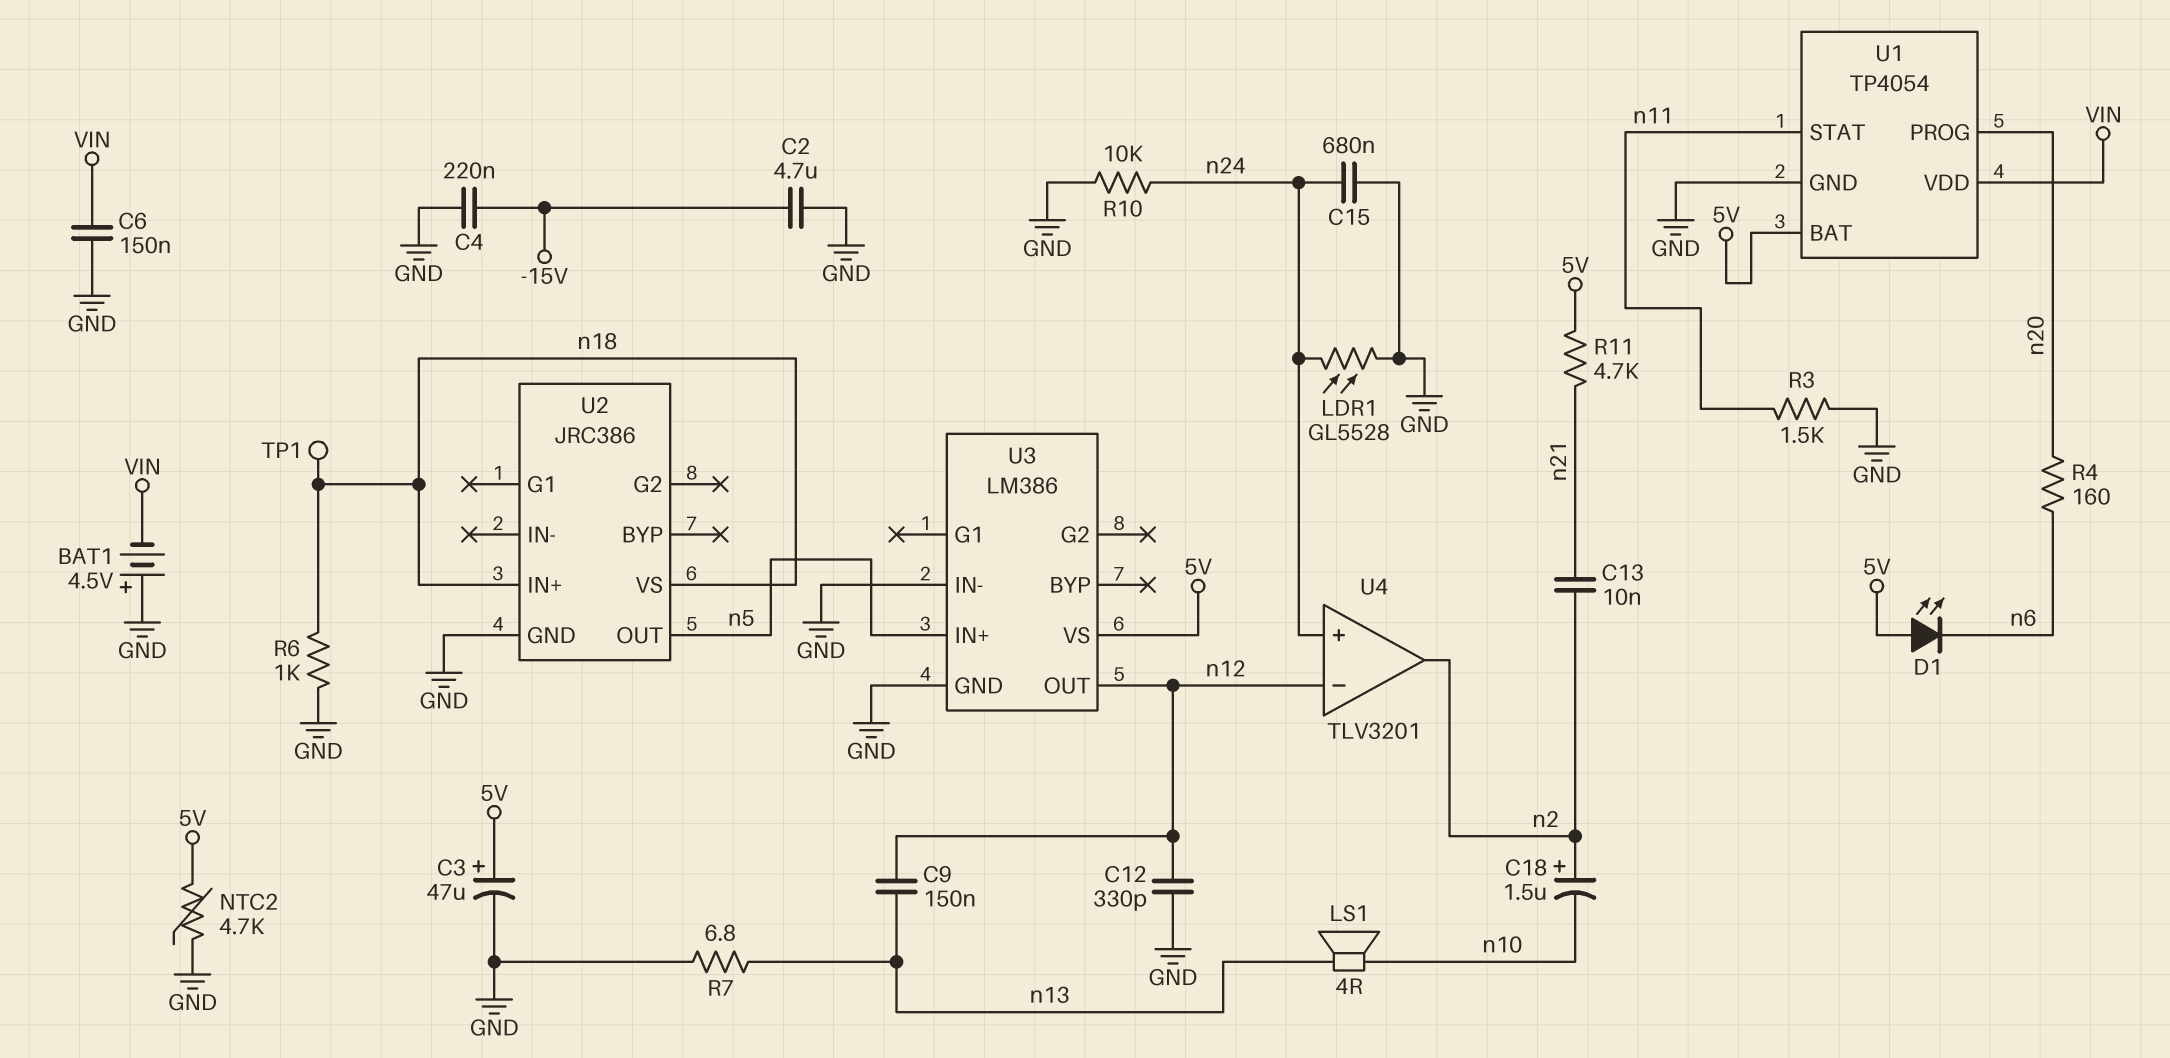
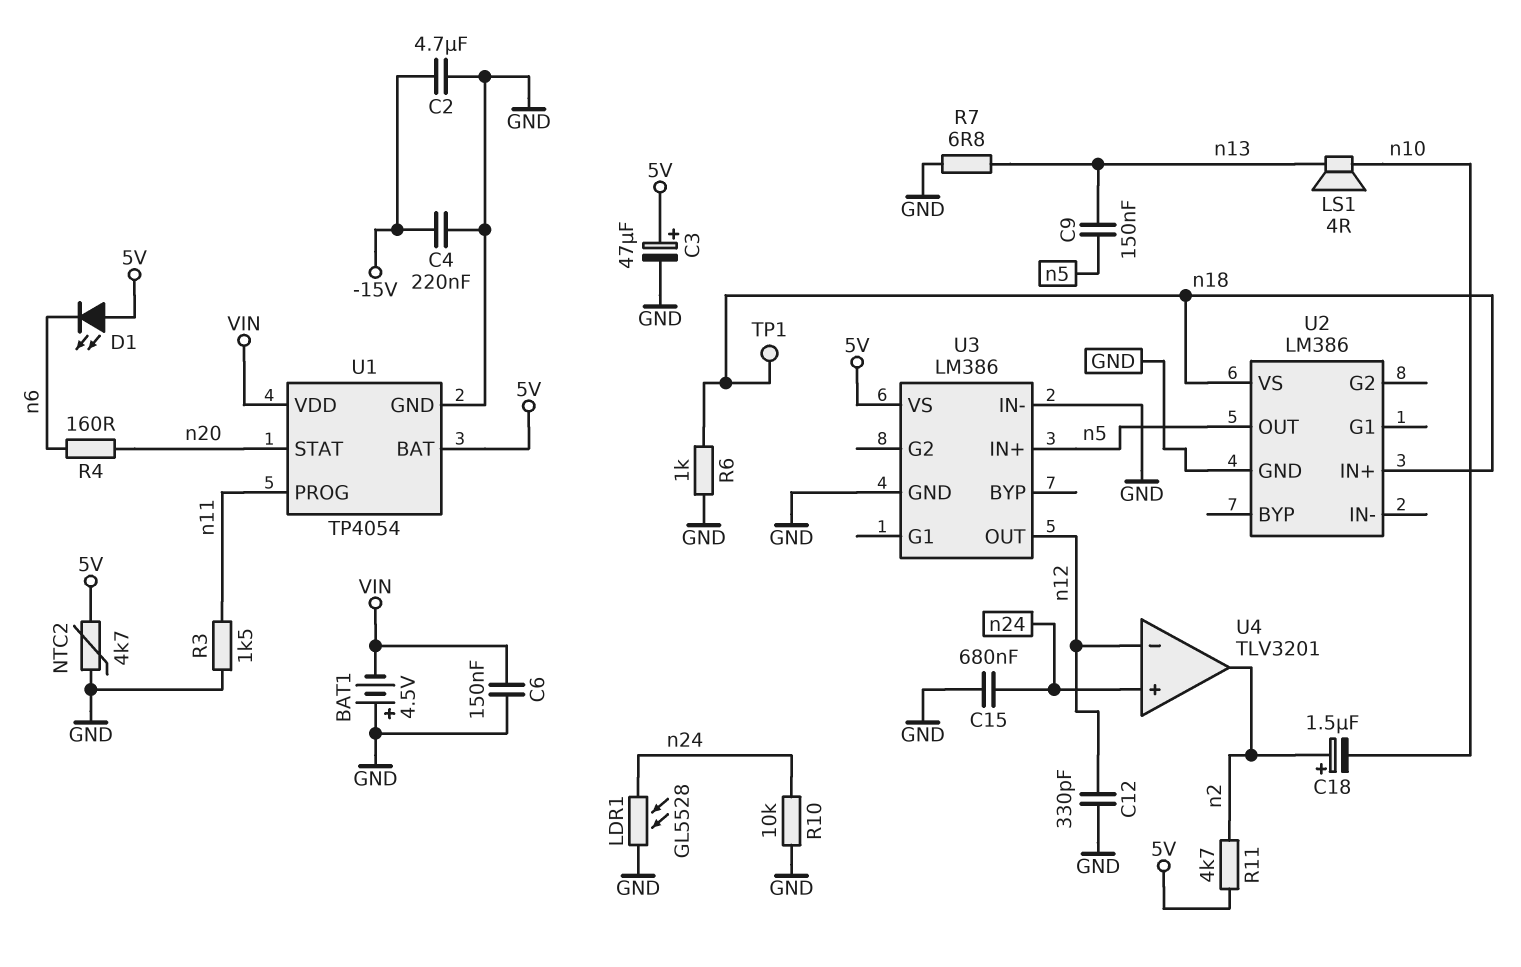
C9: 150nF (n12, n13) -> 150nF (n5, n13)
C13: 10nF (n2, n21) -> none
R11: 4.7k (5V, n21) -> 4.7k (5V, n2)
U1 pin PROG: n20 -> n11
U1 pin STAT: n11 -> n20
U2: JRC386 -> LM386

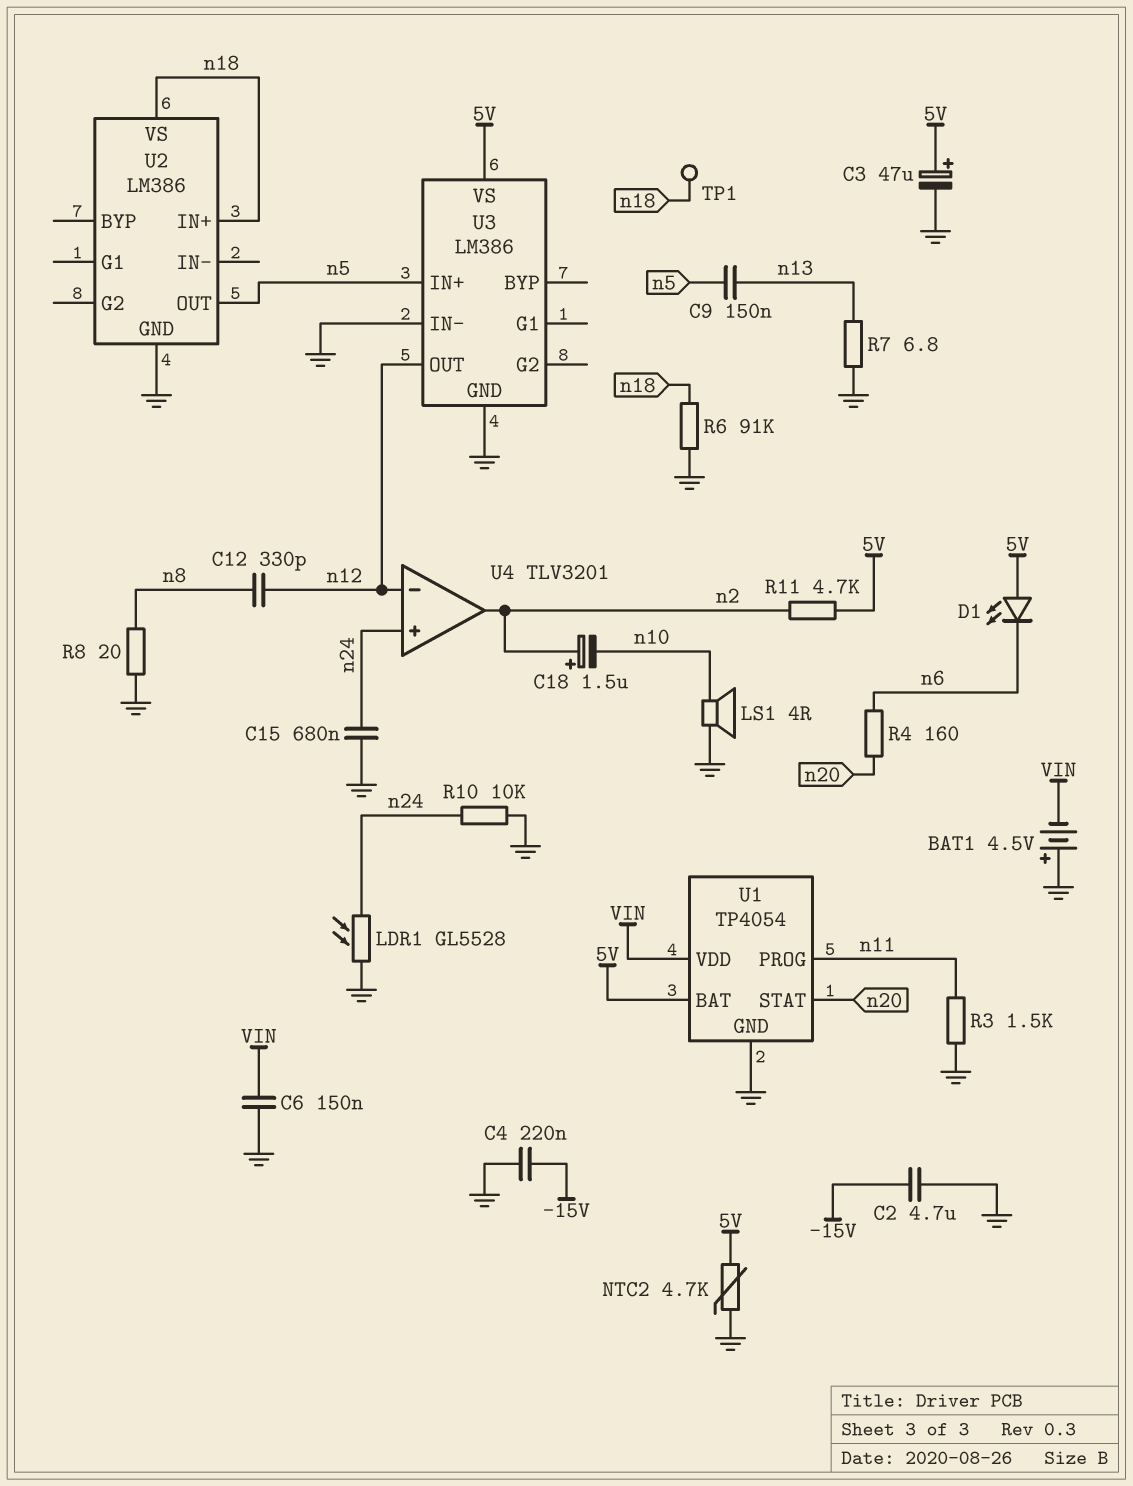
C12: 330pF (GND, n12) -> 330pF (n8, n12)
LS1: speaker 4R (n10, n13) -> speaker 4R (GND, n10)
R6: 1k (GND, n18) -> 91k (GND, n18)
R8: none -> 20 (GND, n8)

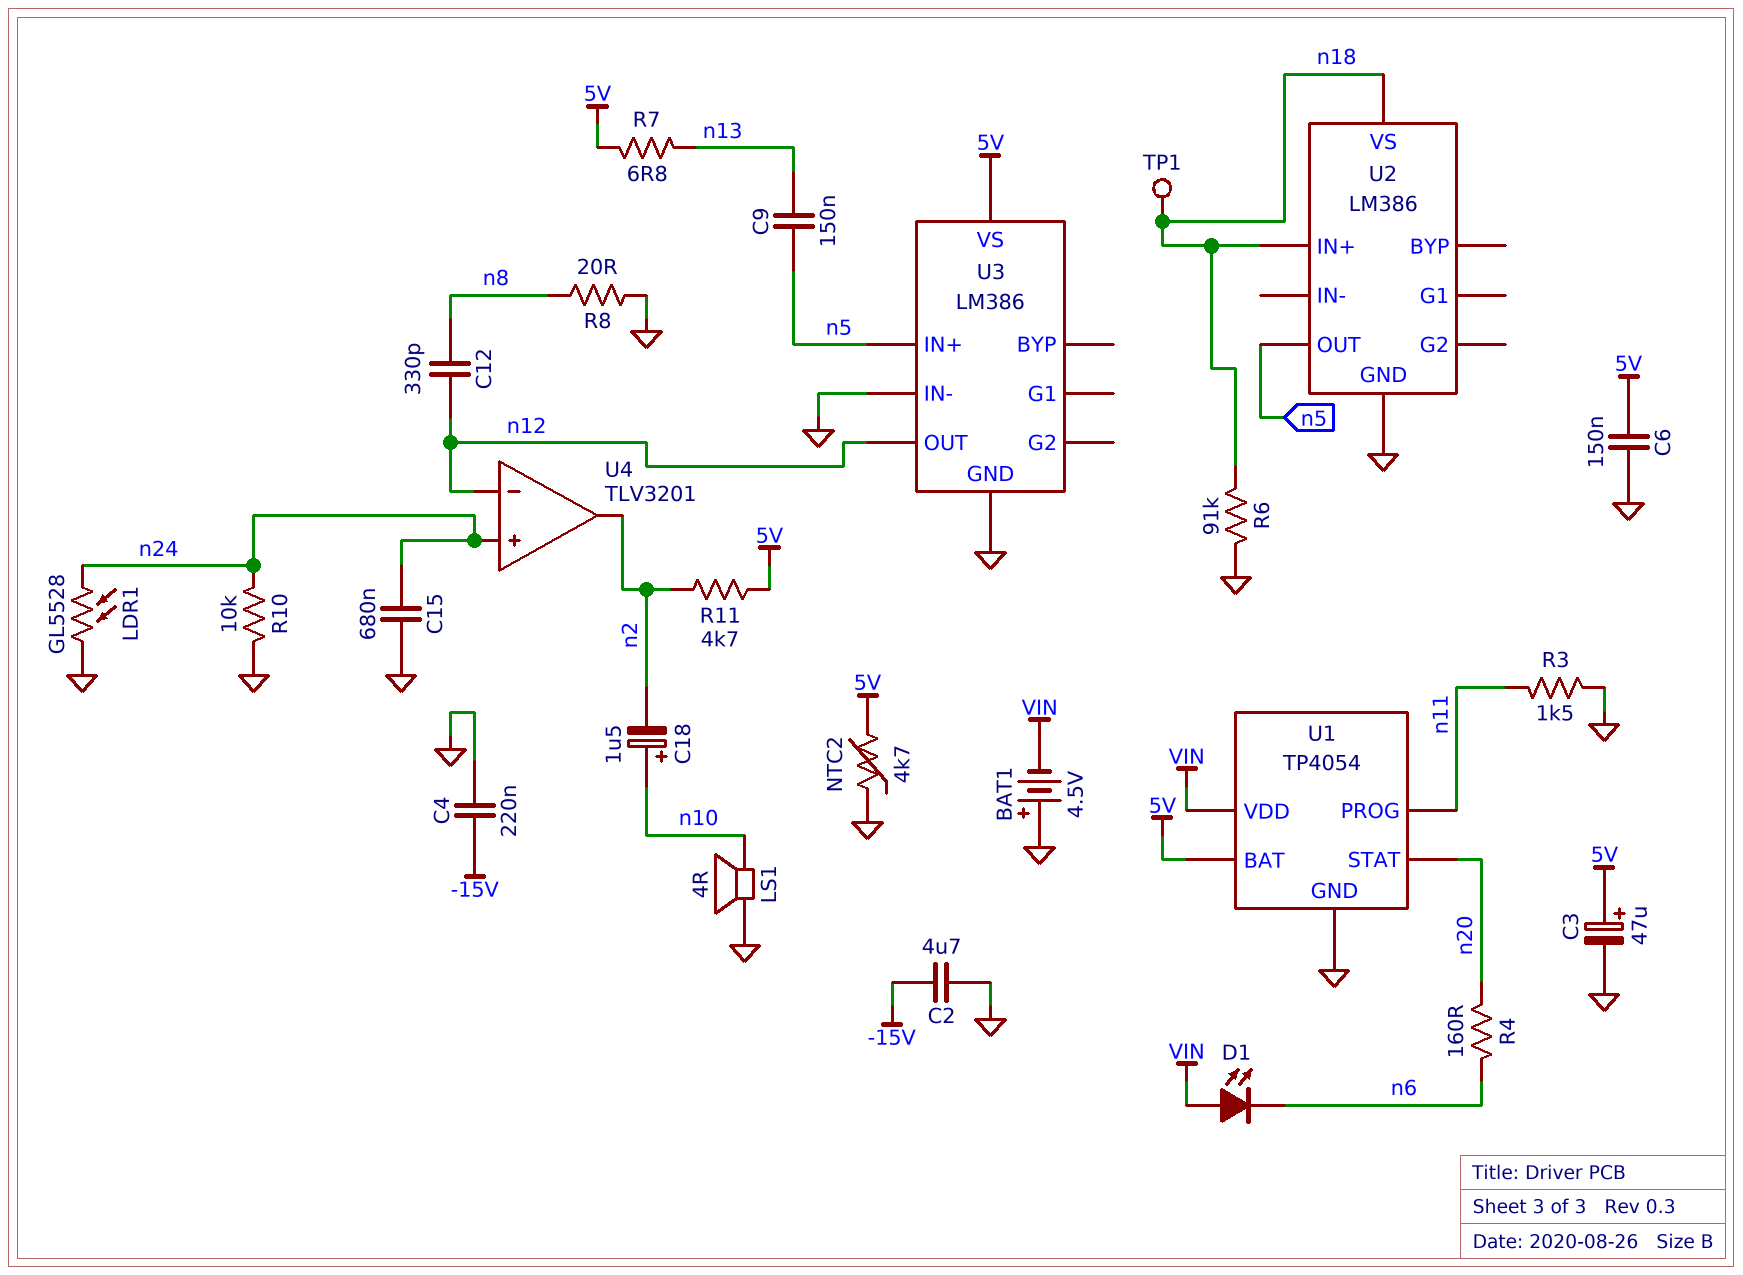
C6: 150nF (GND, VIN) -> 150nF (5V, GND)
C18: 1.5uF (plus n2, minus n10) -> 1.5uF (plus n10, minus n2)
D1: LED (A 5V, K n6) -> LED (A VIN, K n6)
R7: 6.8 (GND, n13) -> 6.8 (5V, n13)

